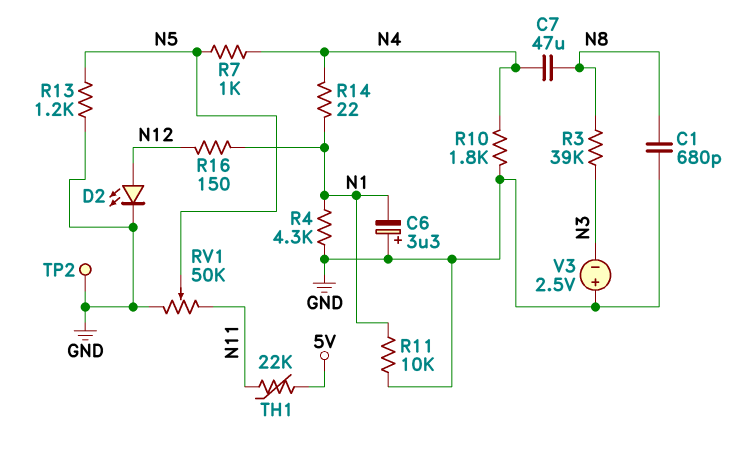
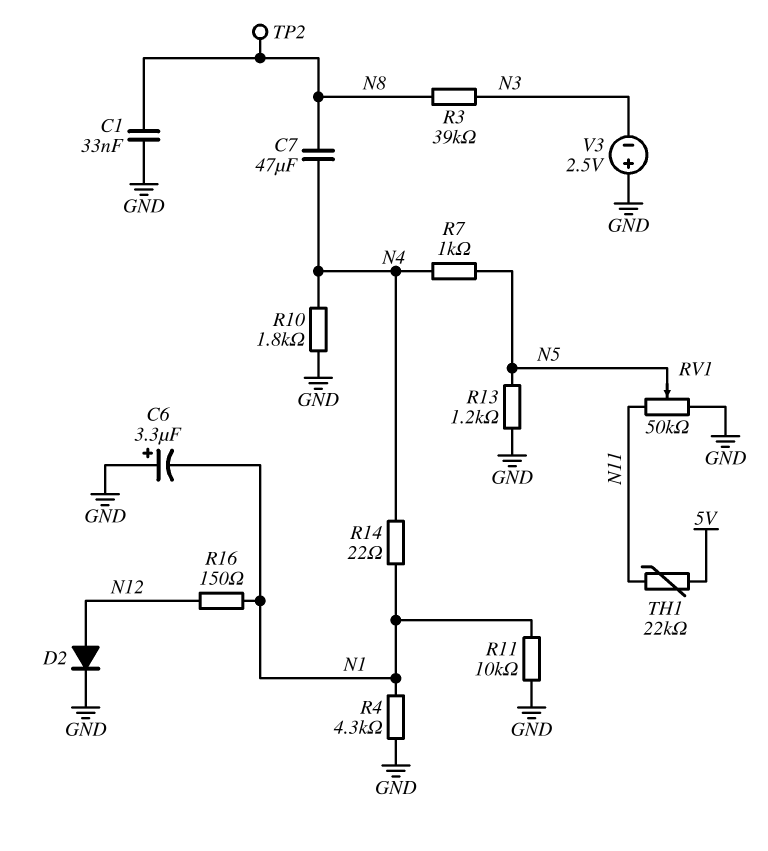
C1: 680pF (GND, N8) -> 33nF (GND, N8)
D2: LED (A N12, K GND) -> diode (A N12, K GND)
TP2: test point (GND) -> test point (N8)

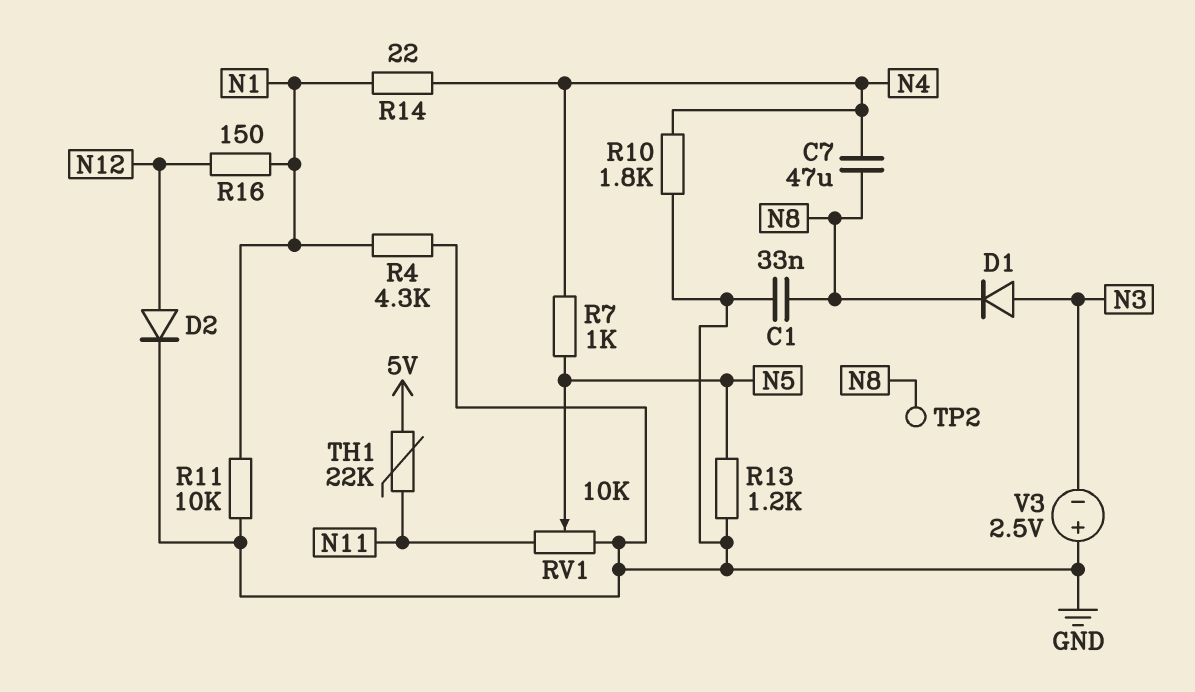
C6: 3.3uF (plus GND, minus N1) -> none
D1: none -> diode (A N3, K N8)
R3: 39k (N3, N8) -> none
RV1: 50k (GND, N11, wiper N5) -> 10k (GND, N11, wiper N5)

